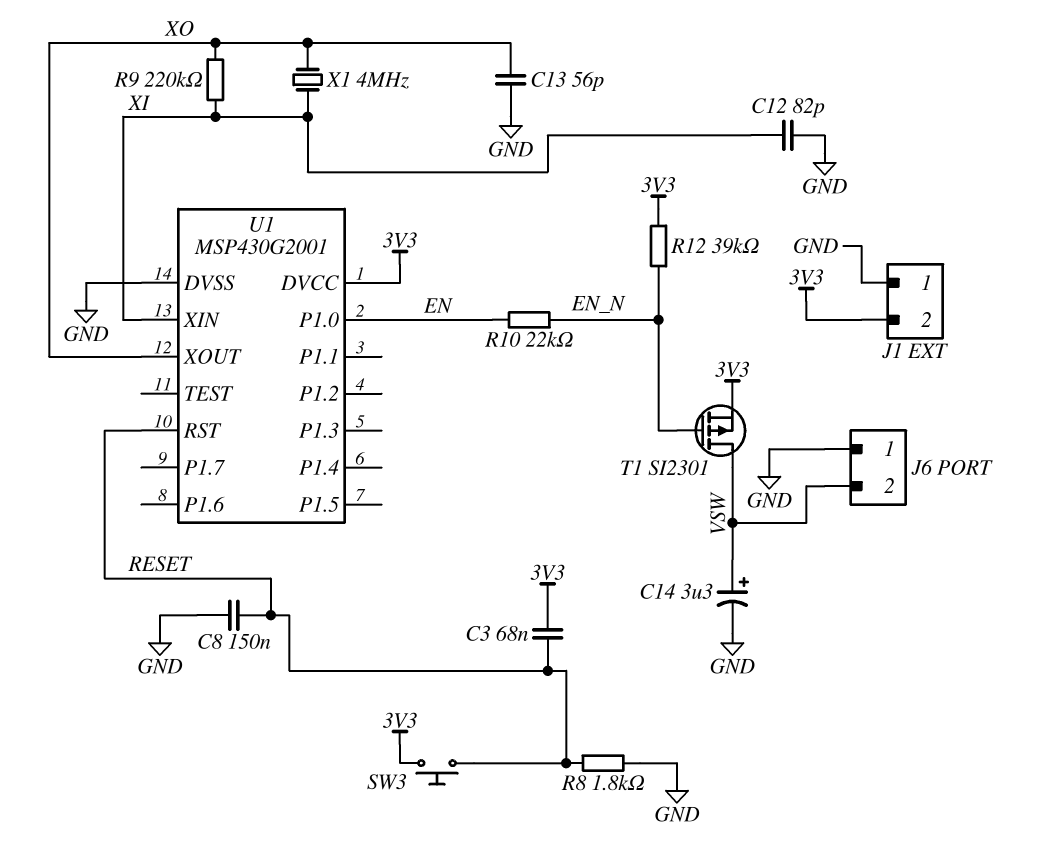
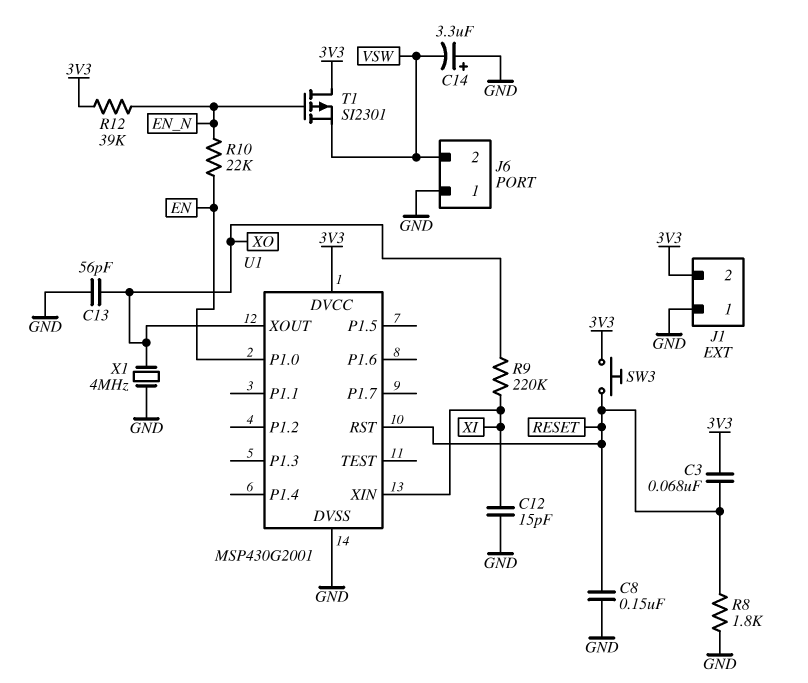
C12: 82pF (GND, XI) -> 15pF (GND, XI)
C14: 3.3uF (plus VSW, minus GND) -> 3.3uF (plus GND, minus VSW)
T1: PMOS SI2301 (G EN_N, D VSW, S 3V3) -> PMOS SI2301 (G EN_N, D 3V3, S VSW)
X1: 4MHz (XI, XO) -> 4MHz (GND, XO)

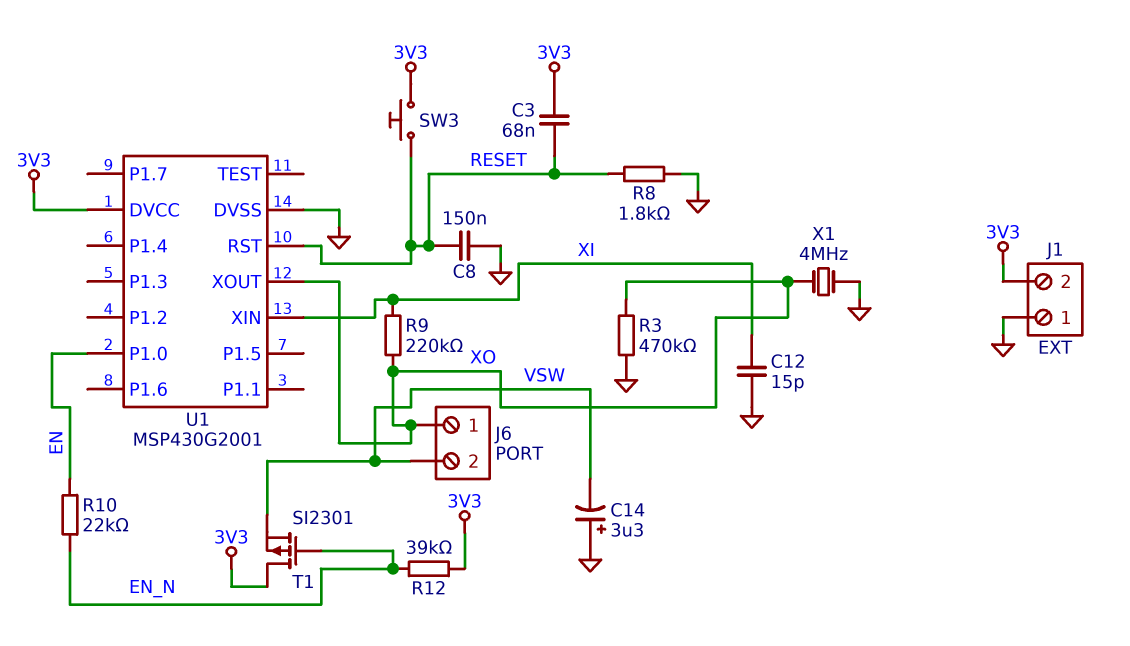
C13: 56pF (GND, XO) -> none
J6 pin 1: GND -> XO
R3: none -> 470k (GND, XO)

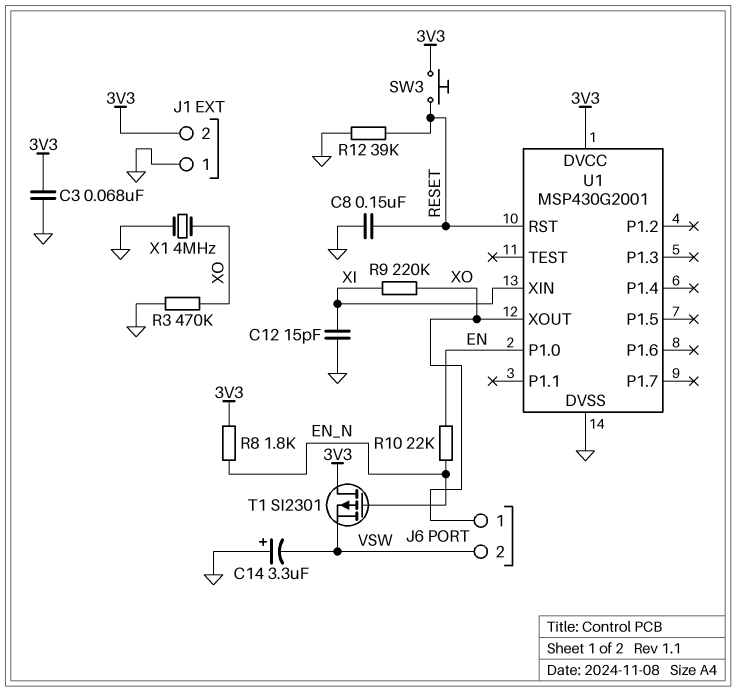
C3: 68nF (3V3, RESET) -> 68nF (3V3, GND)
R8: 1.8k (GND, RESET) -> 1.8k (3V3, EN_N)
R12: 39k (3V3, EN_N) -> 39k (GND, RESET)

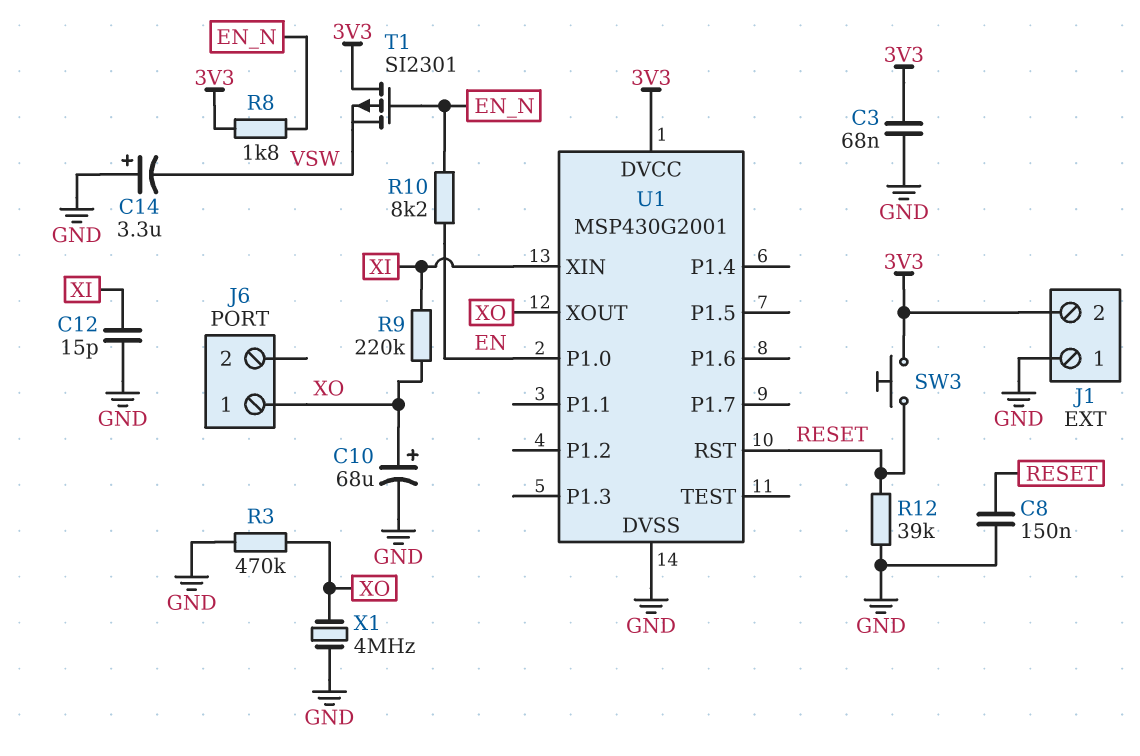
C10: none -> 68uF (plus XO, minus GND)
J6 pin 2: VSW -> none
R10: 22k (EN, EN_N) -> 8.2k (EN, EN_N)

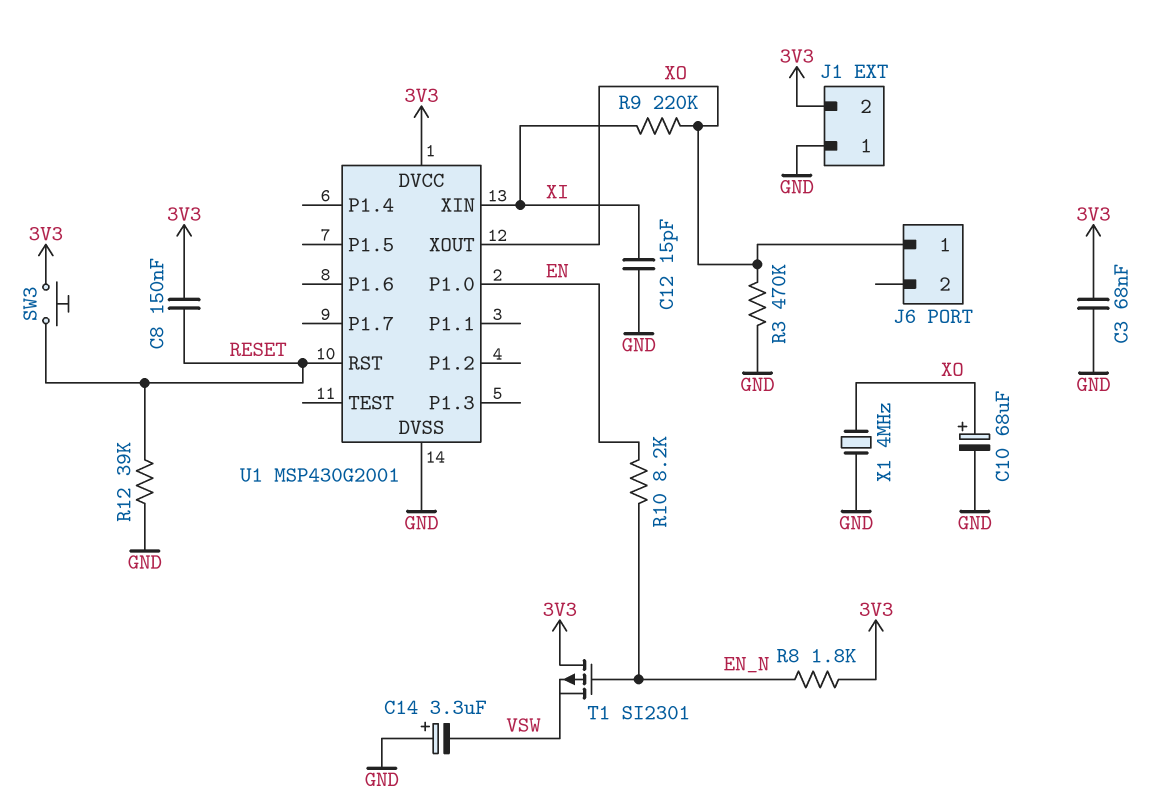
C8: 150nF (GND, RESET) -> 150nF (3V3, RESET)

